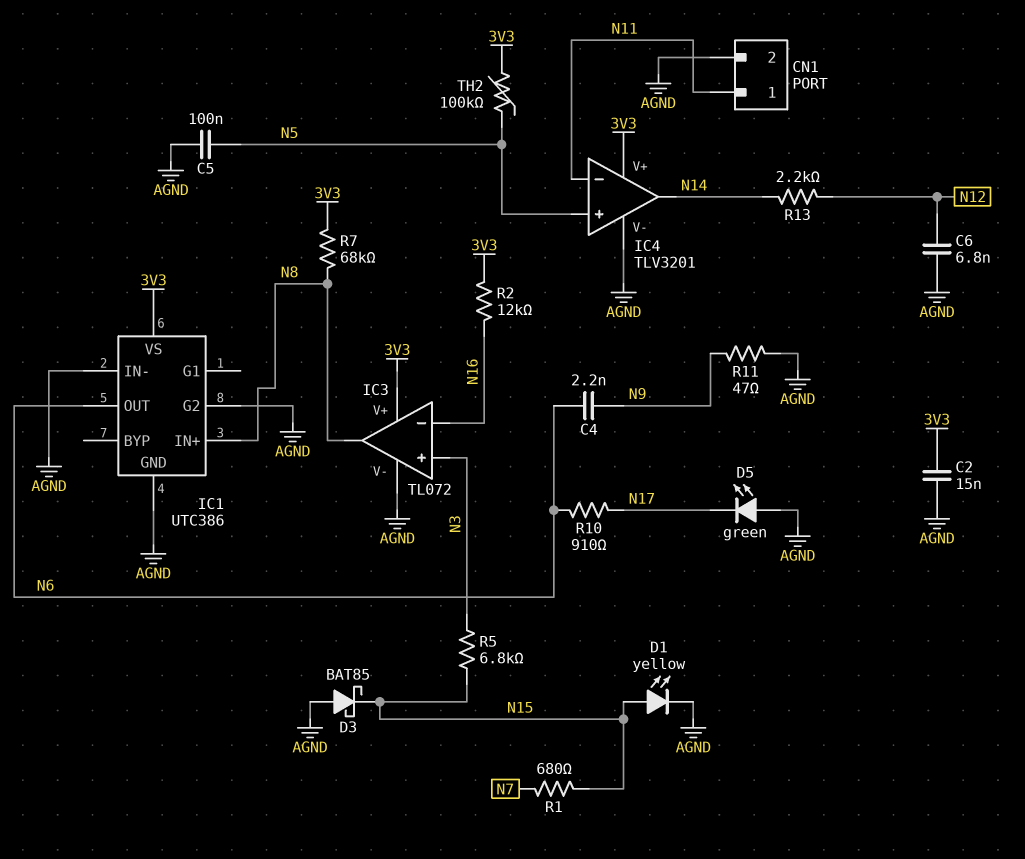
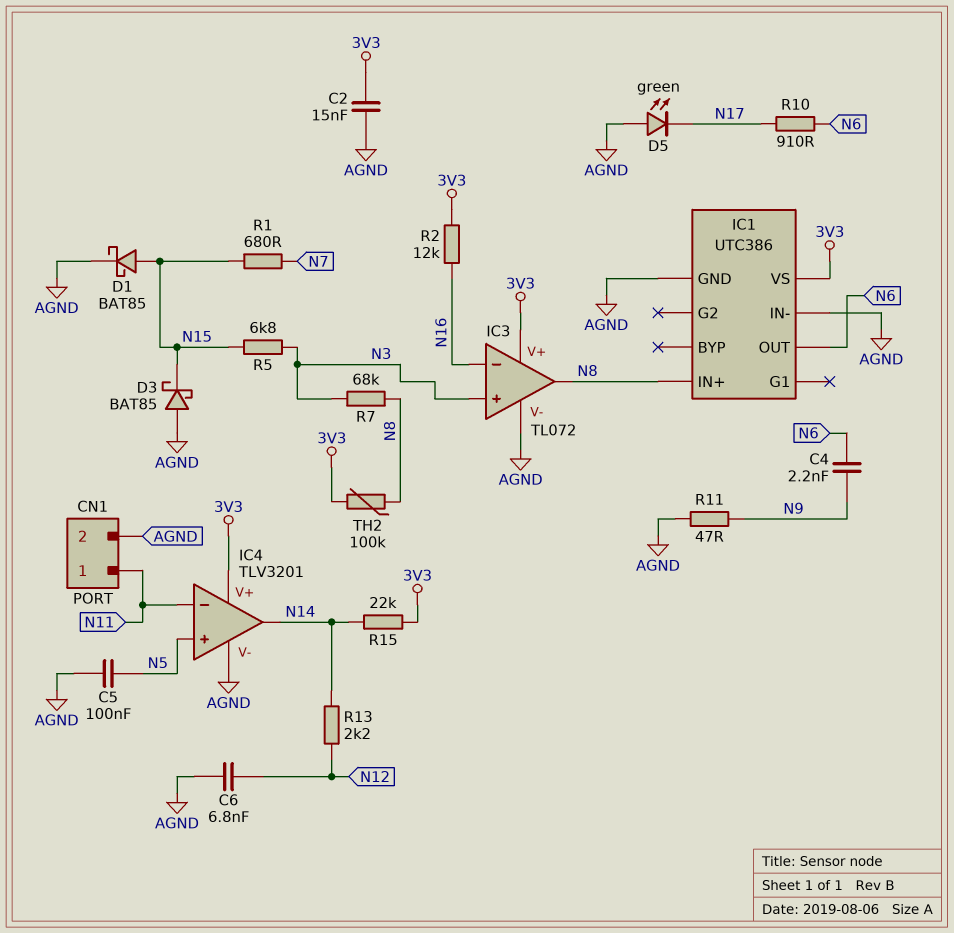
D1: LED yellow (A N15, K AGND) -> schottky BAT85 (A N15, K AGND)
IC1 pin G2: AGND -> none
R7: 68k (3V3, N8) -> 68k (N3, N8)
R15: none -> 22k (3V3, N14)
TH2: 100k (3V3, N5) -> 100k (3V3, N8)

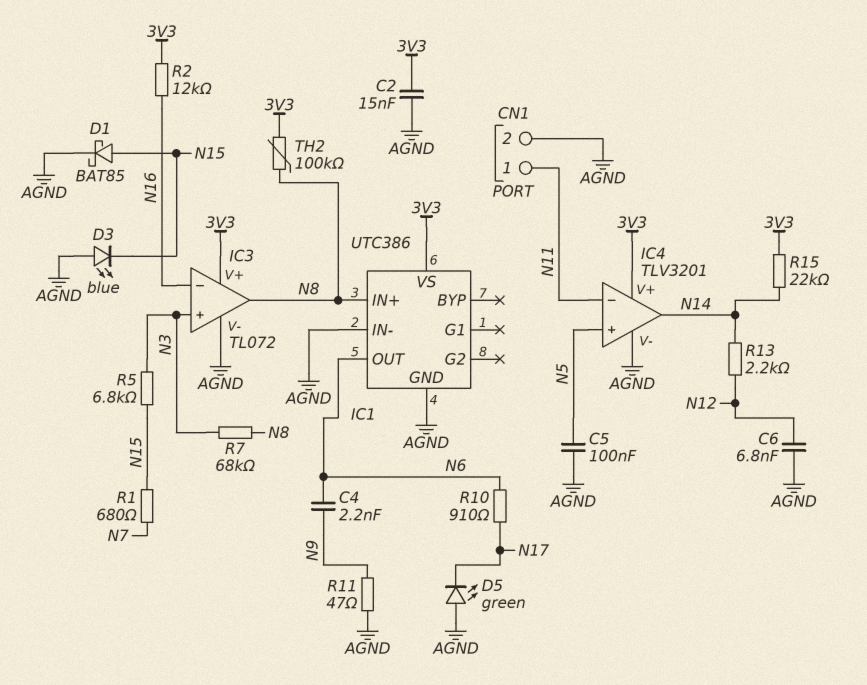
D3: schottky BAT85 (A AGND, K N15) -> LED blue (A AGND, K N15)

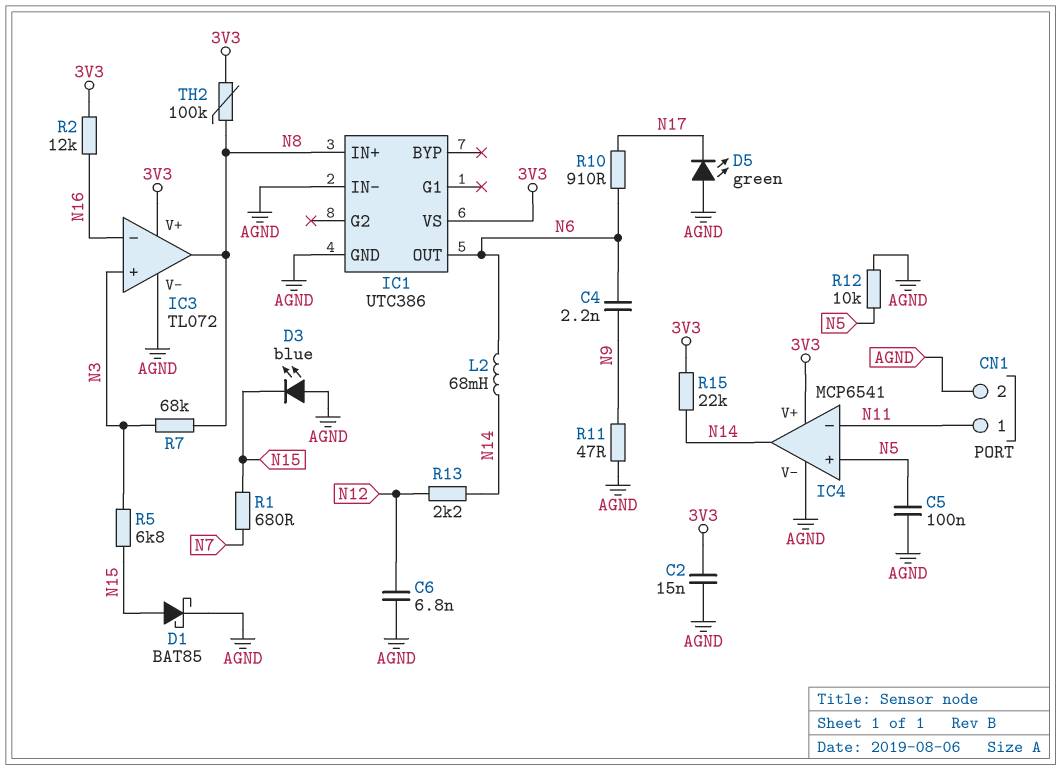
IC4: TLV3201 -> MCP6541
L2: none -> 68mH (N6, N14)
R12: none -> 10k (AGND, N5)

